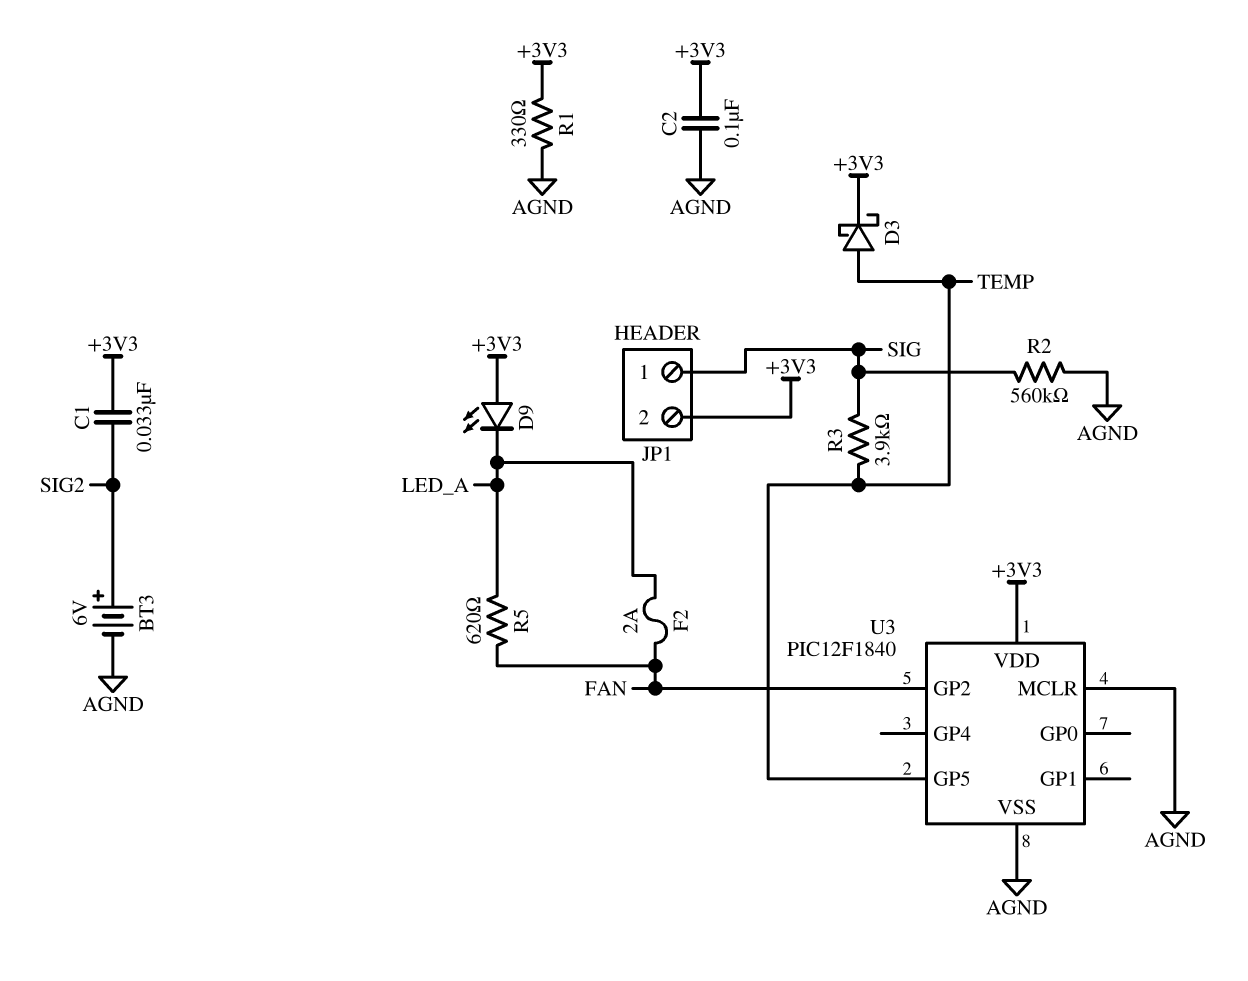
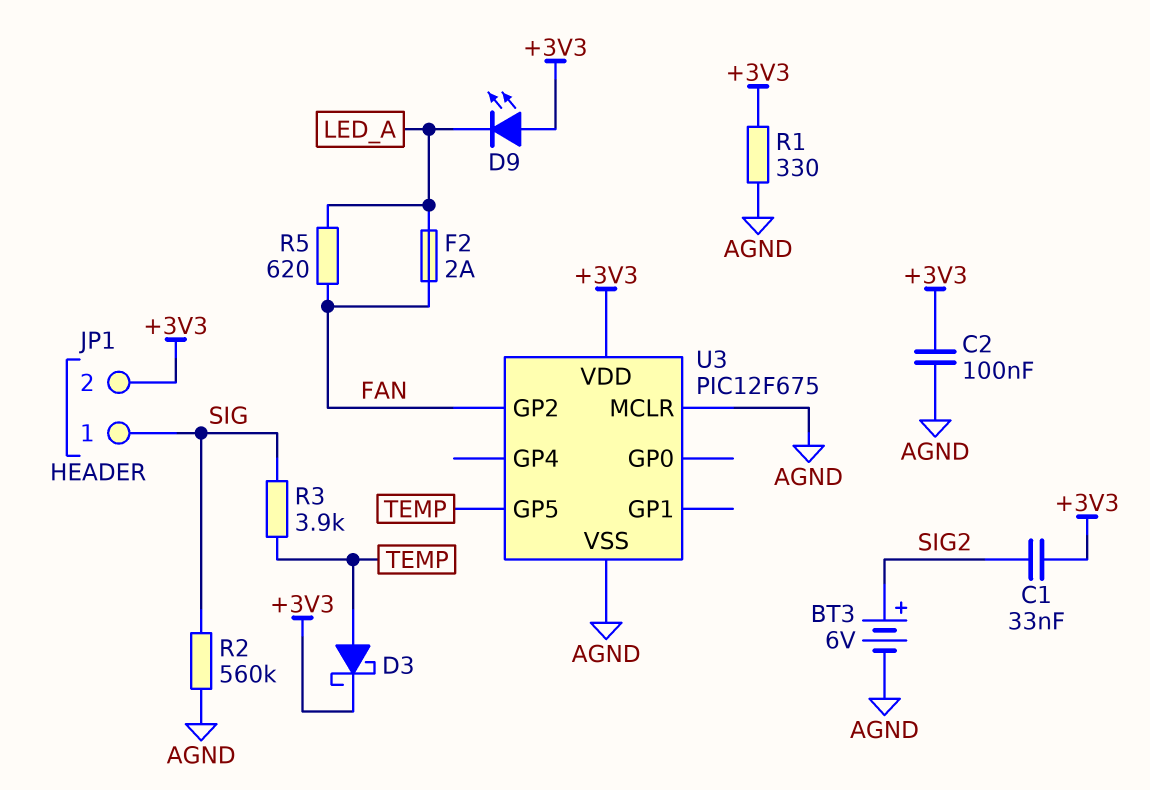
U3: PIC12F1840 -> PIC12F675

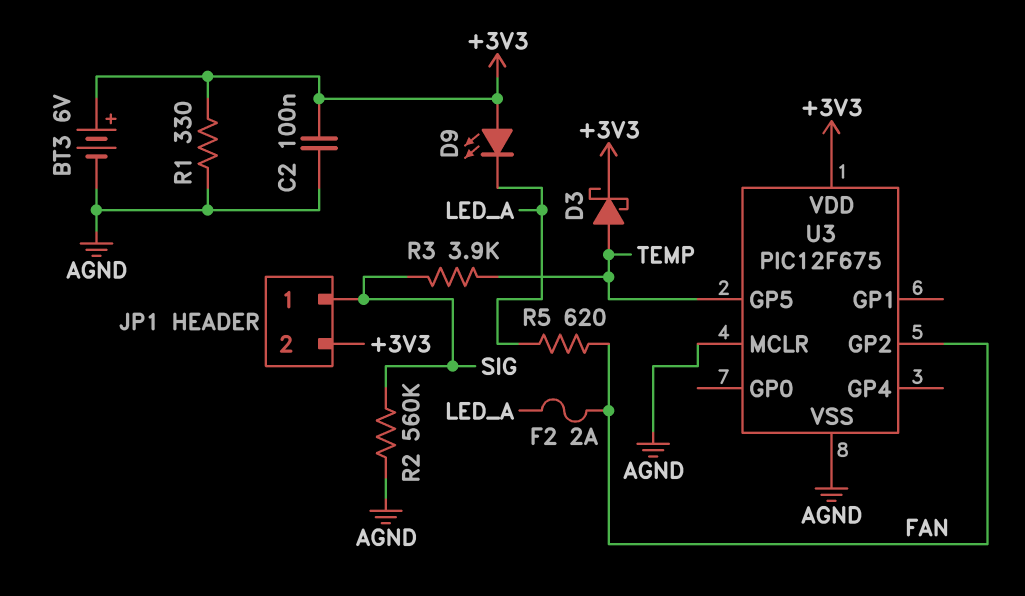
BT3: 6V (plus SIG2, minus AGND) -> 6V (plus +3V3, minus AGND)
C1: 33nF (+3V3, SIG2) -> none

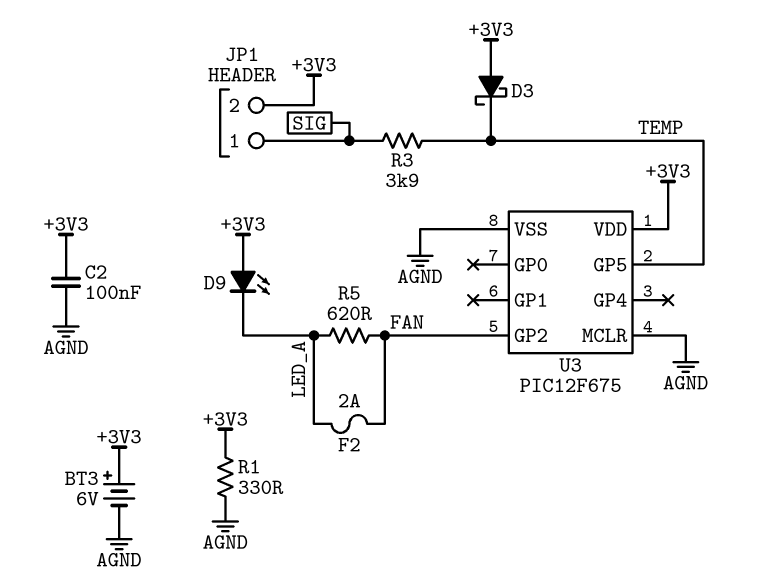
D3: schottky (A TEMP, K +3V3) -> schottky (A +3V3, K TEMP)
R2: 560k (AGND, SIG) -> none

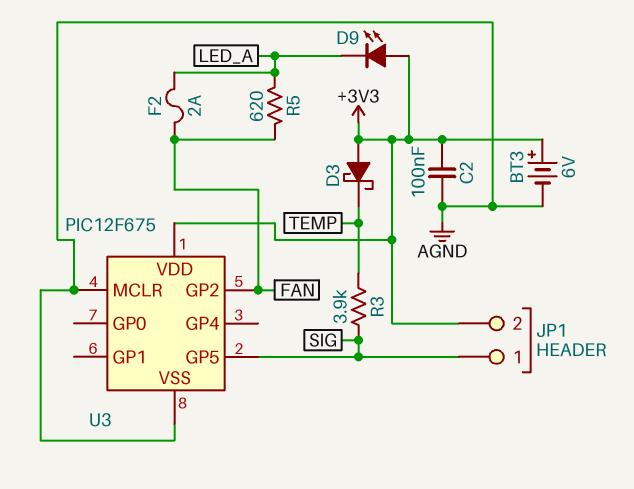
R1: 330 (+3V3, AGND) -> none
U3 pin GP5: TEMP -> SIG

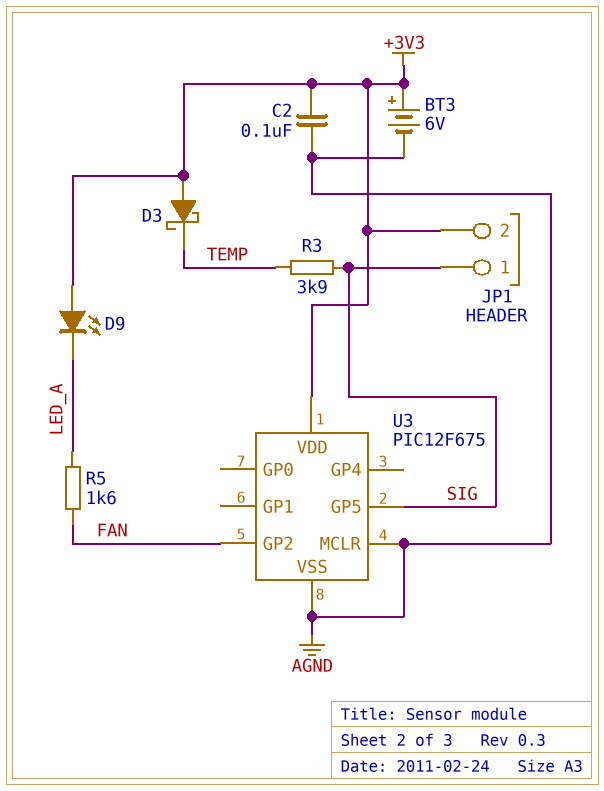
F2: 2A (FAN, LED_A) -> none
R5: 620 (FAN, LED_A) -> 1.6k (FAN, LED_A)

